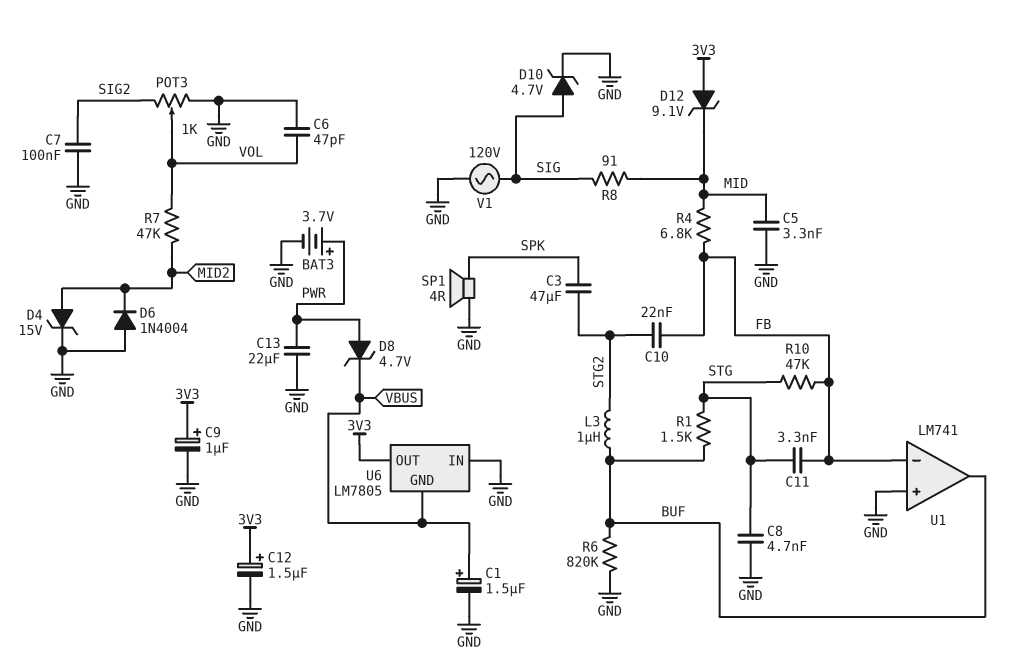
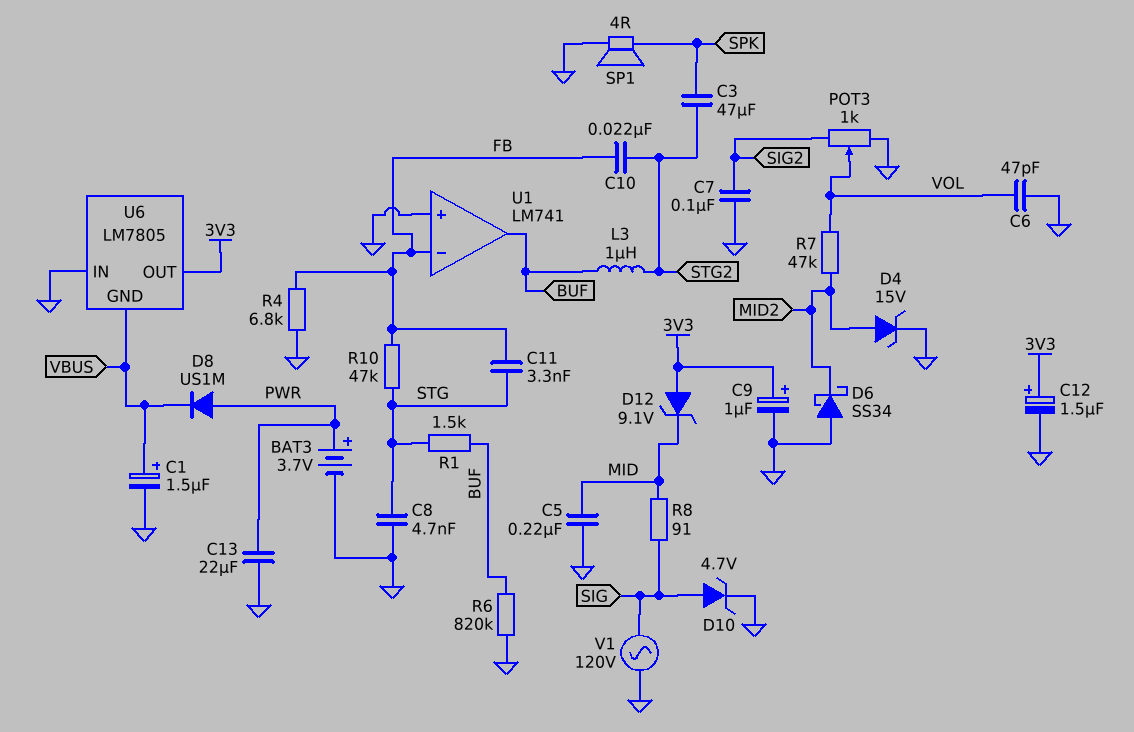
C5: 3.3nF (GND, MID) -> 220nF (GND, MID)
D6: diode 1N4004 (A GND, K MID2) -> schottky SS34 (A GND, K MID2)
D8: zener 4.7V (A PWR, K VBUS) -> diode US1M (A PWR, K VBUS)
R4: 6.8k (FB, MID) -> 6.8k (FB, GND)

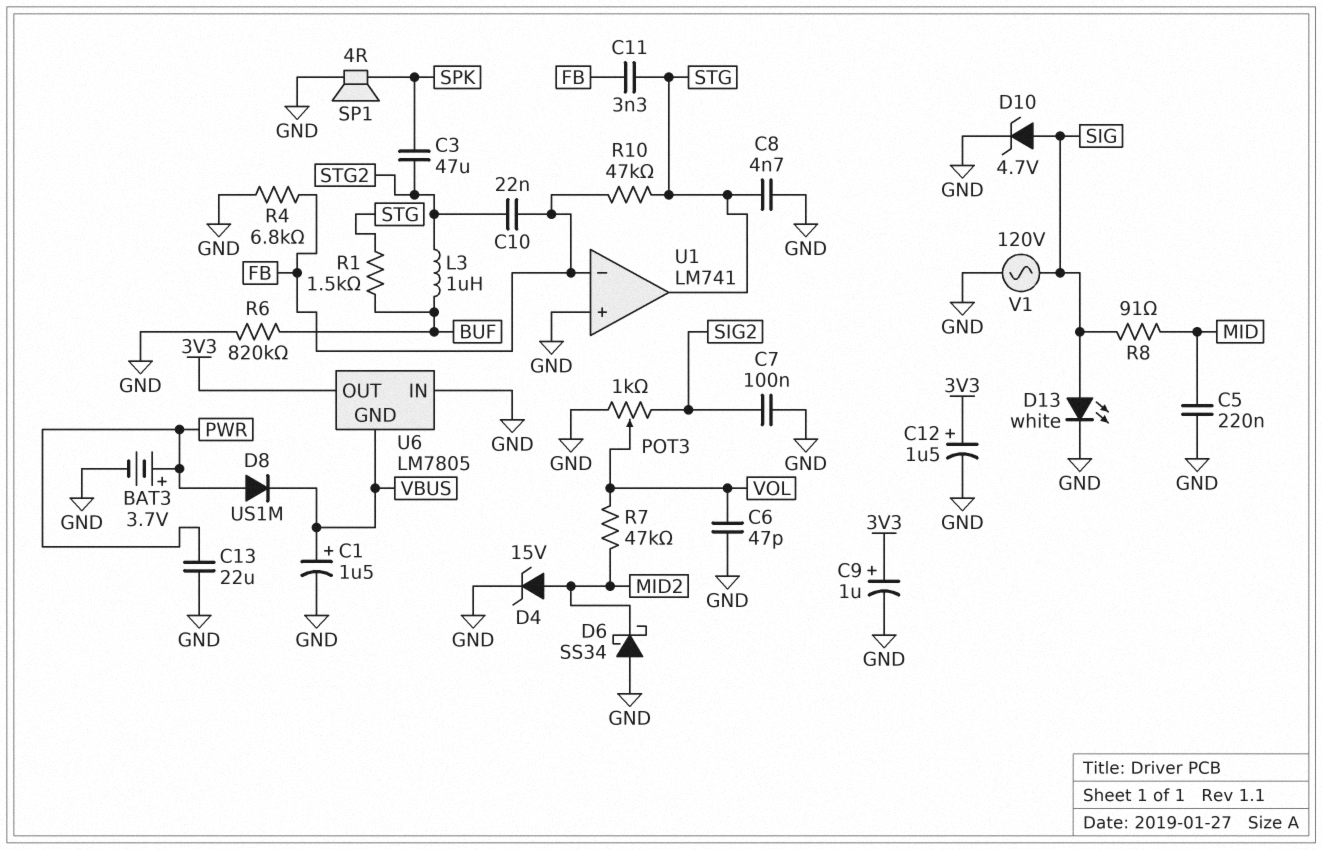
D12: zener 9.1V (A 3V3, K MID) -> none
D13: none -> LED white (A SIG, K GND)
U1 pin out: BUF -> STG

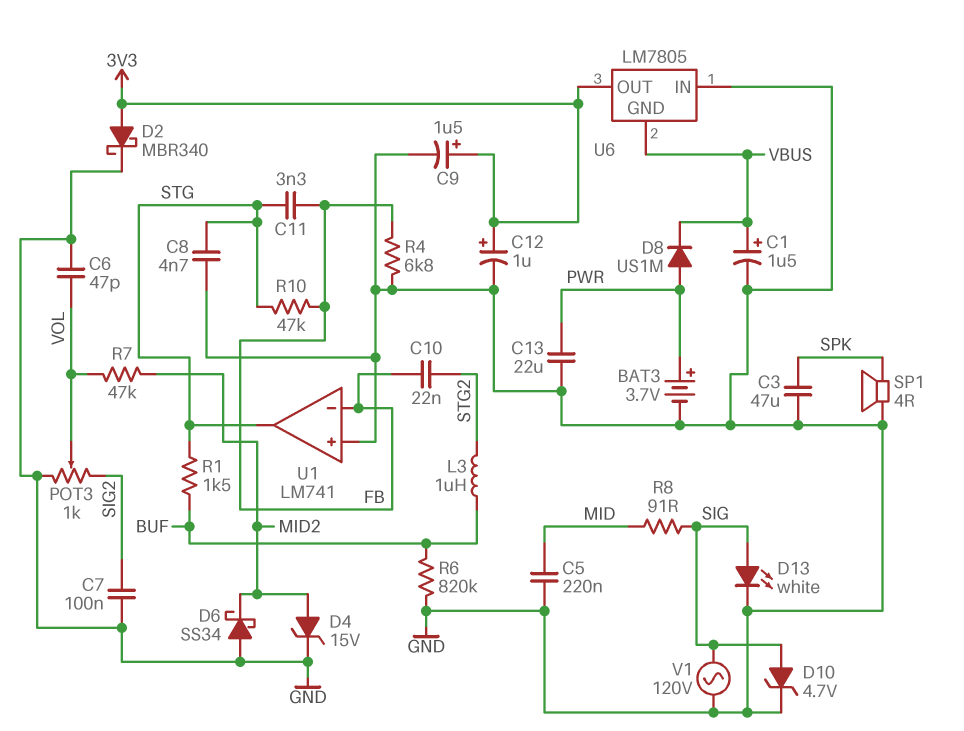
C3: 47uF (SPK, STG2) -> 47uF (GND, SPK)
C9: 1uF (plus 3V3, minus GND) -> 1.5uF (plus 3V3, minus GND)
C12: 1.5uF (plus 3V3, minus GND) -> 1uF (plus 3V3, minus GND)
D2: none -> schottky MBR340 (A 3V3, K GND)

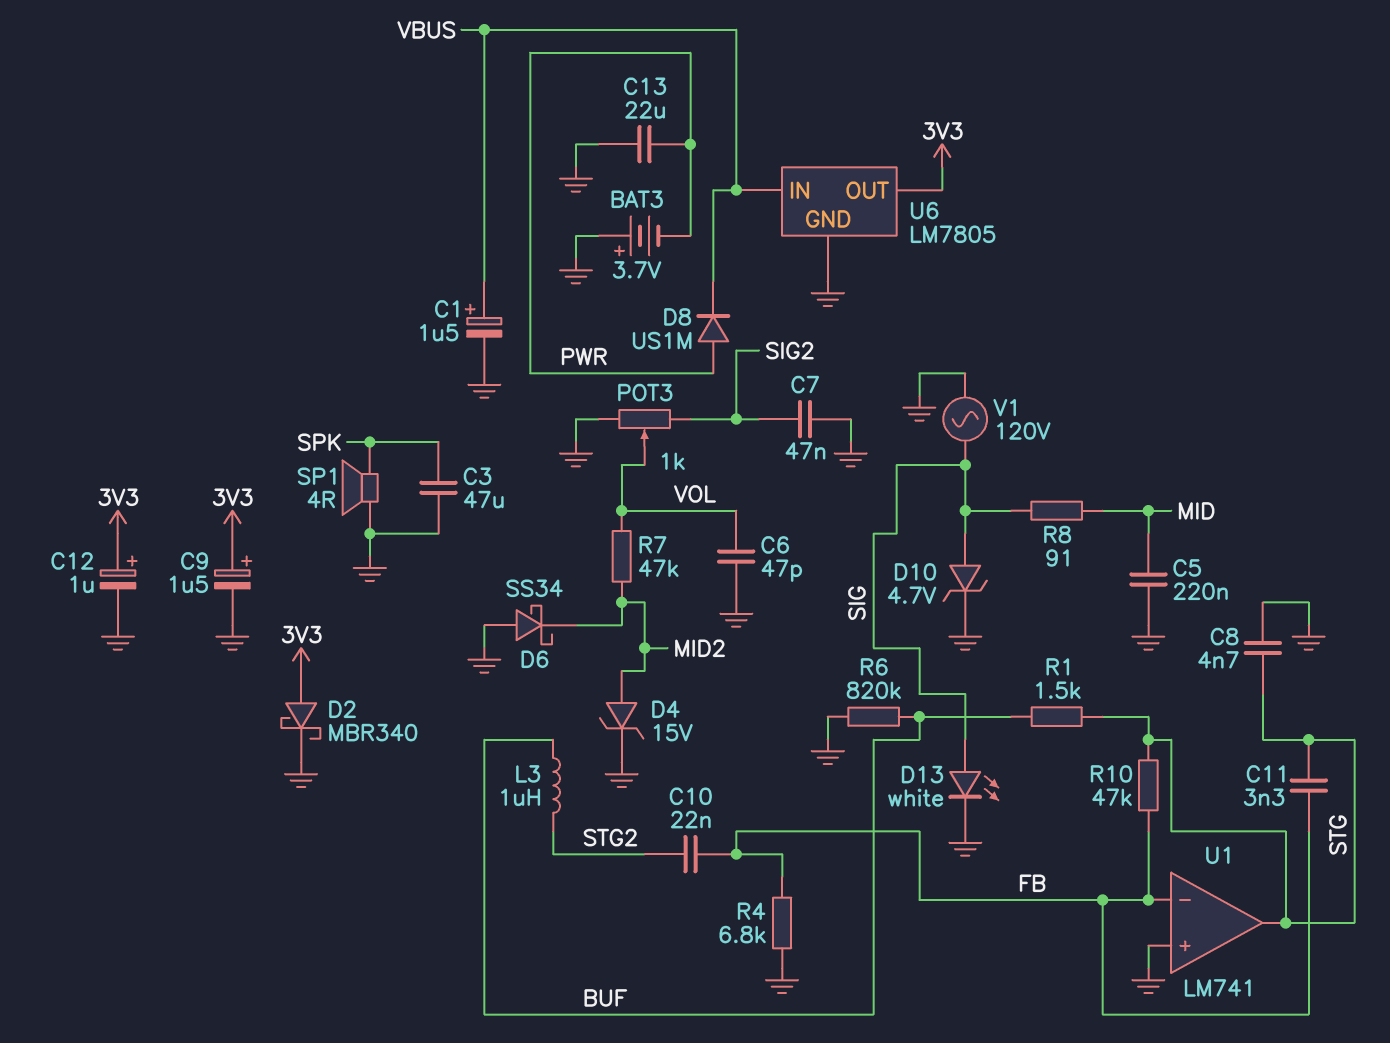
BAT3: 3.7V (plus PWR, minus GND) -> 3.7V (plus GND, minus PWR)
C7: 100nF (GND, SIG2) -> 47nF (GND, SIG2)
U6 pin GND: VBUS -> GND
U6 pin IN: GND -> VBUS

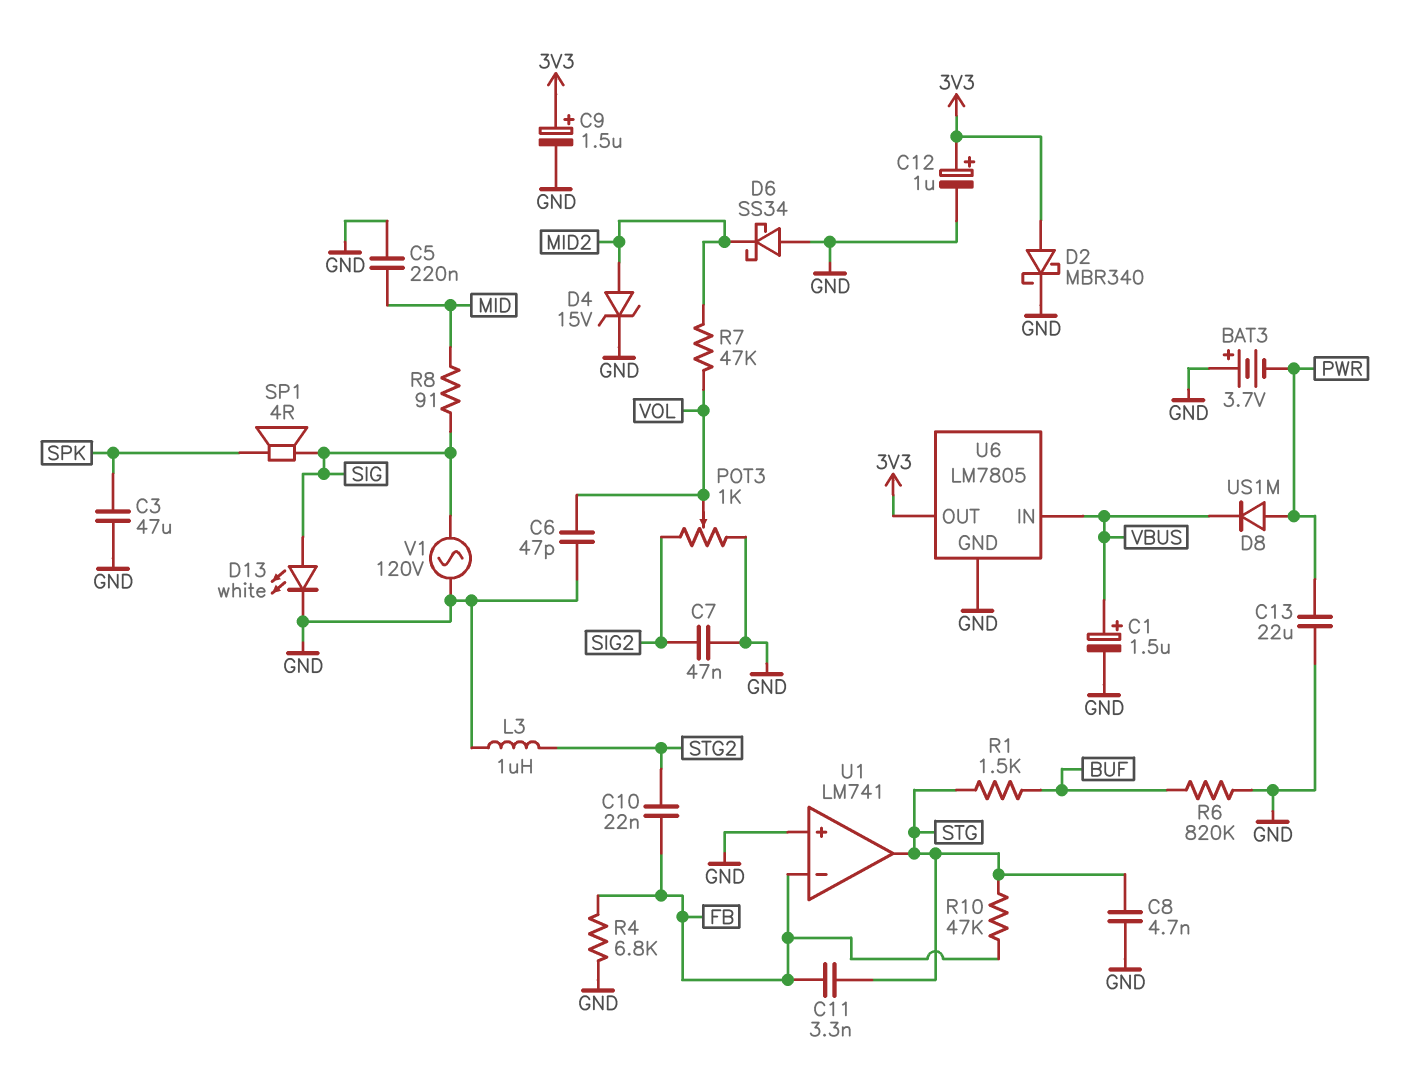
D10: zener 4.7V (A SIG, K GND) -> none
L3: 1uH (BUF, STG2) -> 1uH (GND, STG2)
SP1: speaker 4R (GND, SPK) -> speaker 4R (SIG, SPK)

